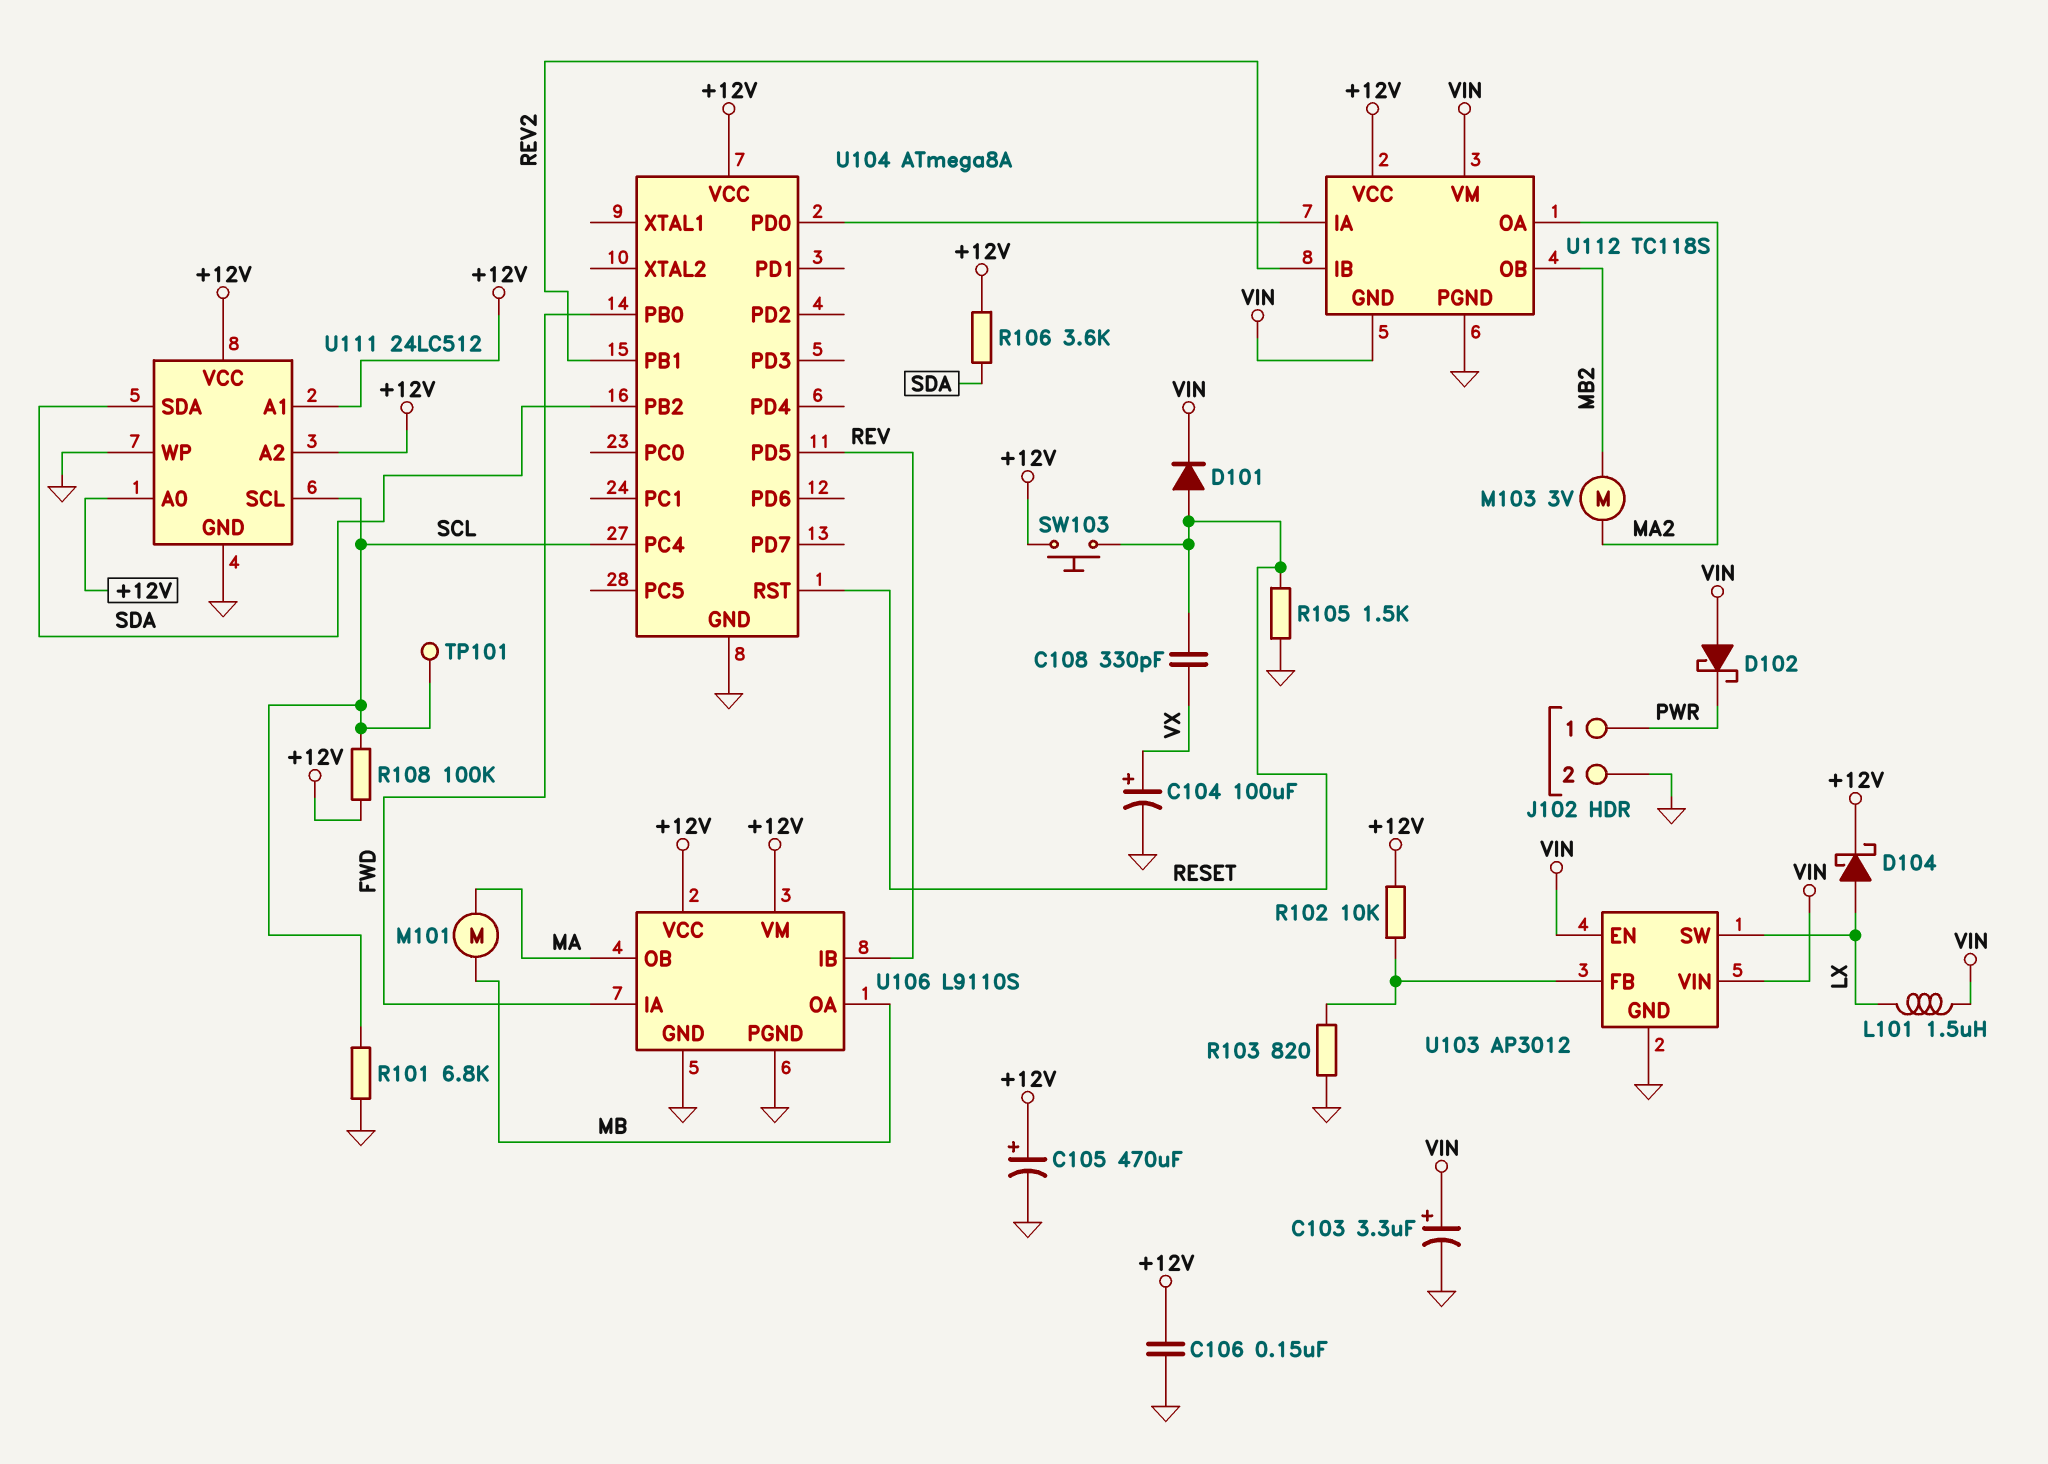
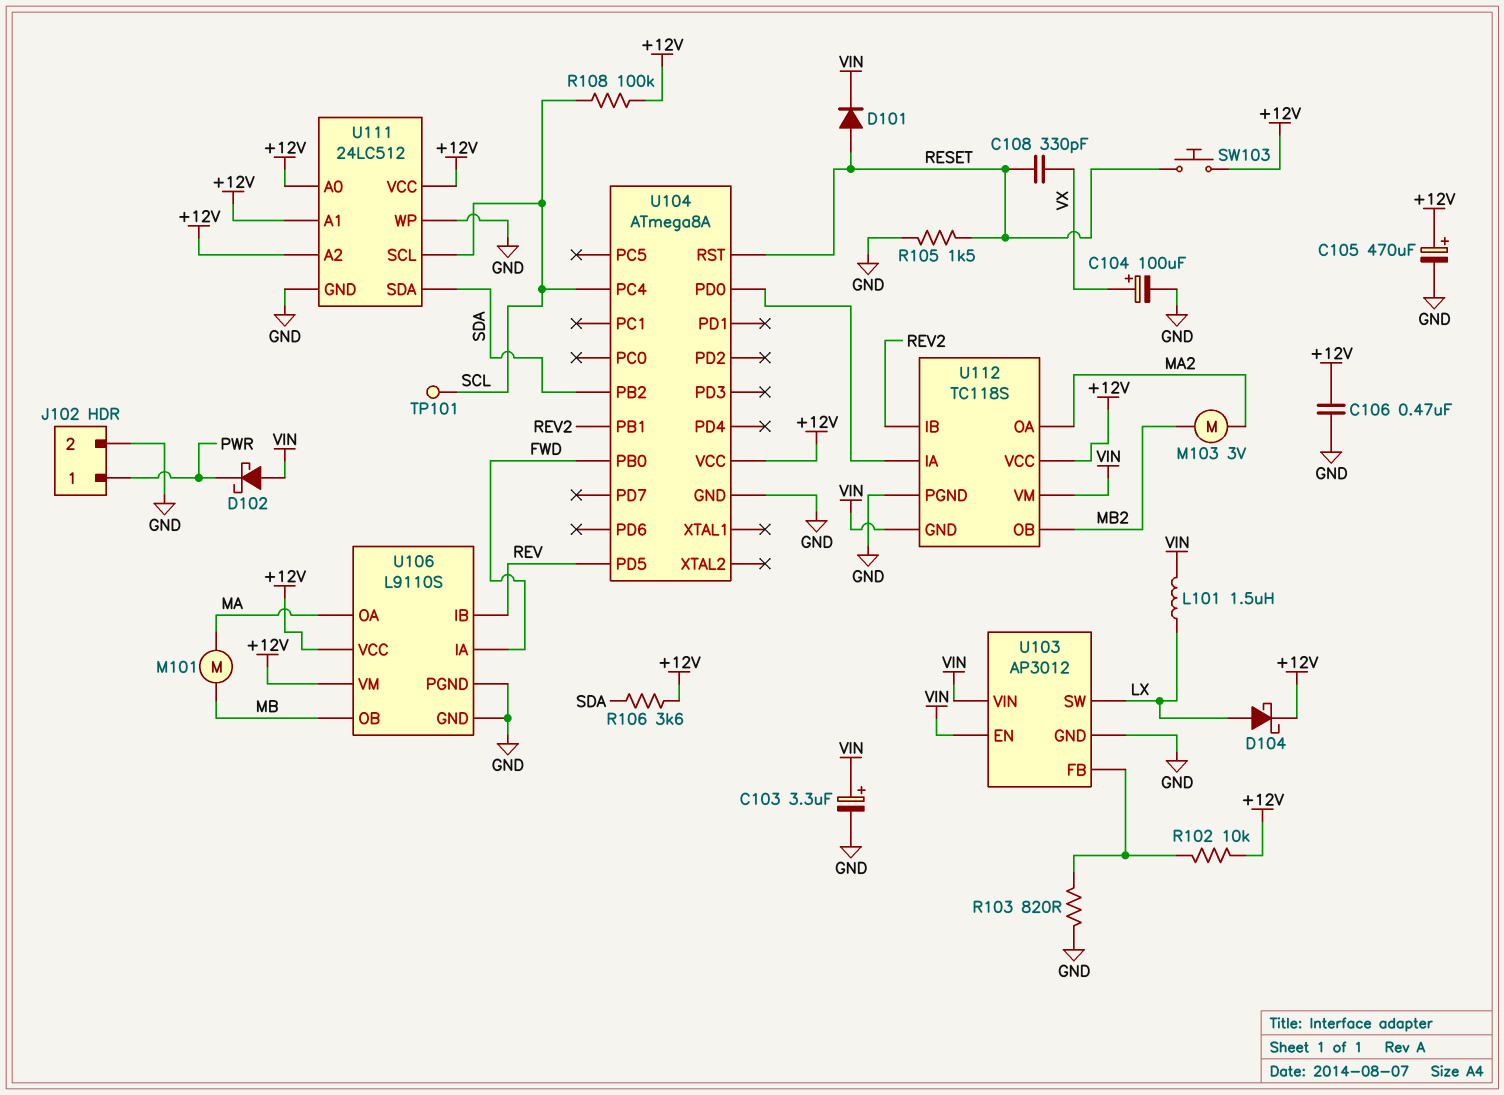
C106: 150nF (+12V, GND) -> 470nF (+12V, GND)
R101: 6.8k (GND, SCL) -> none
U106 pin OA: MB -> MA
U106 pin OB: MA -> MB

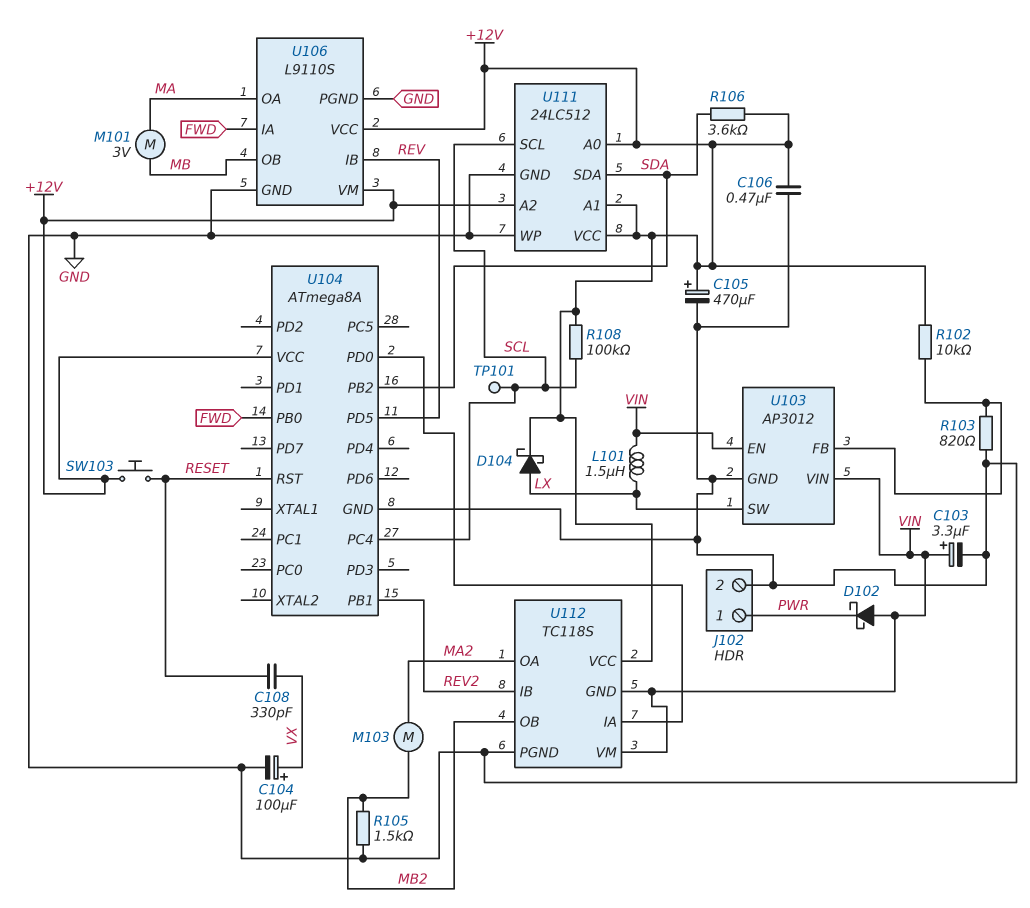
D101: diode (A RESET, K VIN) -> none
M101: motor (MA, MB) -> motor 3V (MA, MB)
M103: motor 3V (MA2, MB2) -> motor (MA2, MB2)
R105: 1.5k (GND, RESET) -> 1.5k (GND, MB2)

